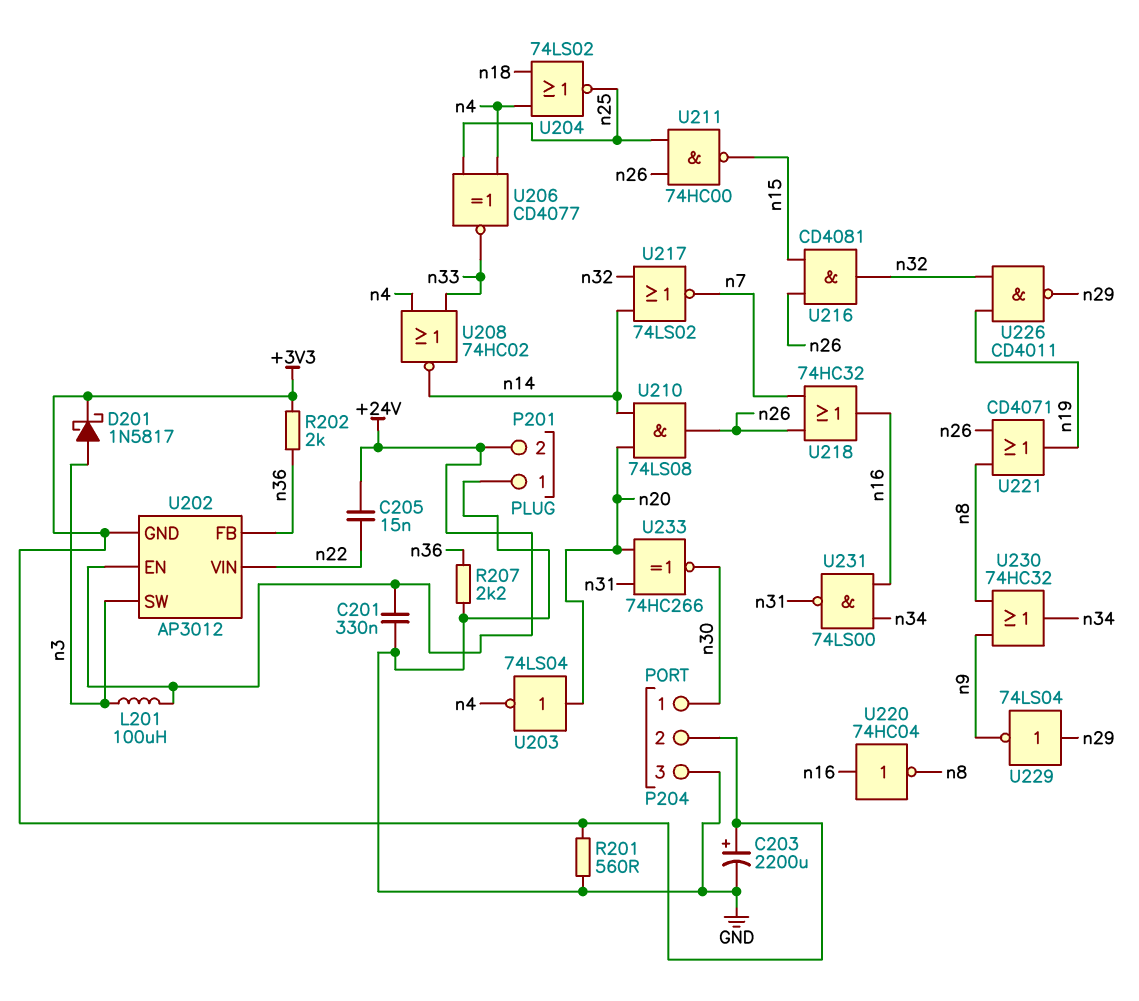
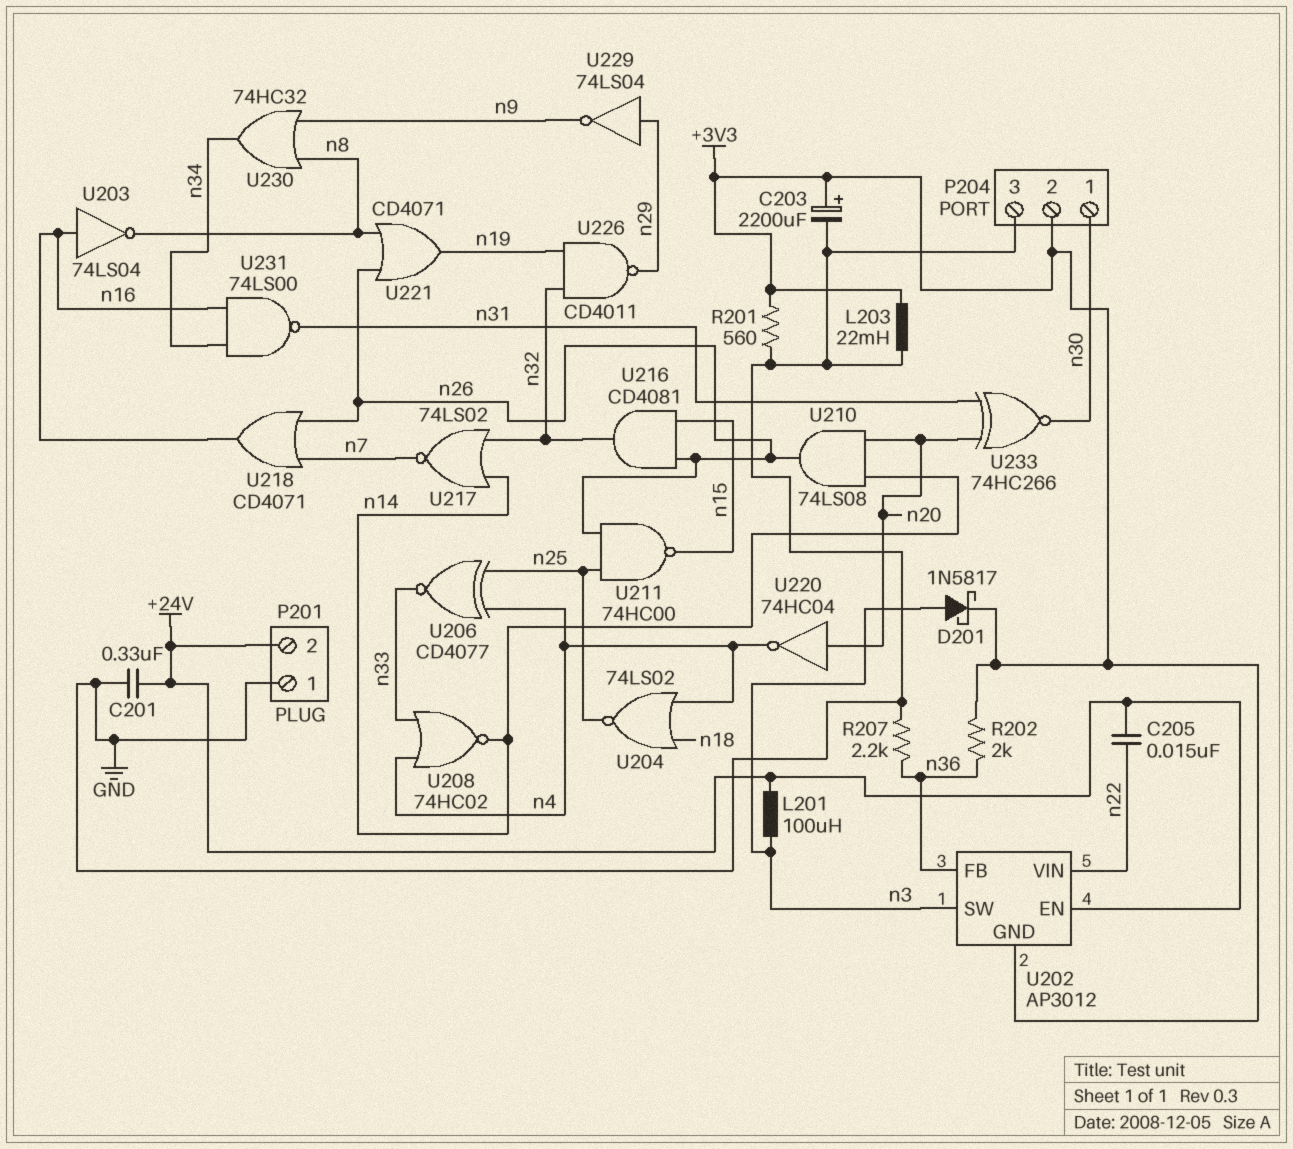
L203: none -> 22mH (+3V3, GND)
U203: NOT 74LS04 (in n20, out n4) -> NOT 74LS04 (in n16, out n8)
U218: OR 74HC32 (in n7, in n26, out n16) -> OR CD4071 (in n7, in n26, out n16)
U220: NOT 74HC04 (in n16, out n8) -> NOT 74HC04 (in n20, out n4)

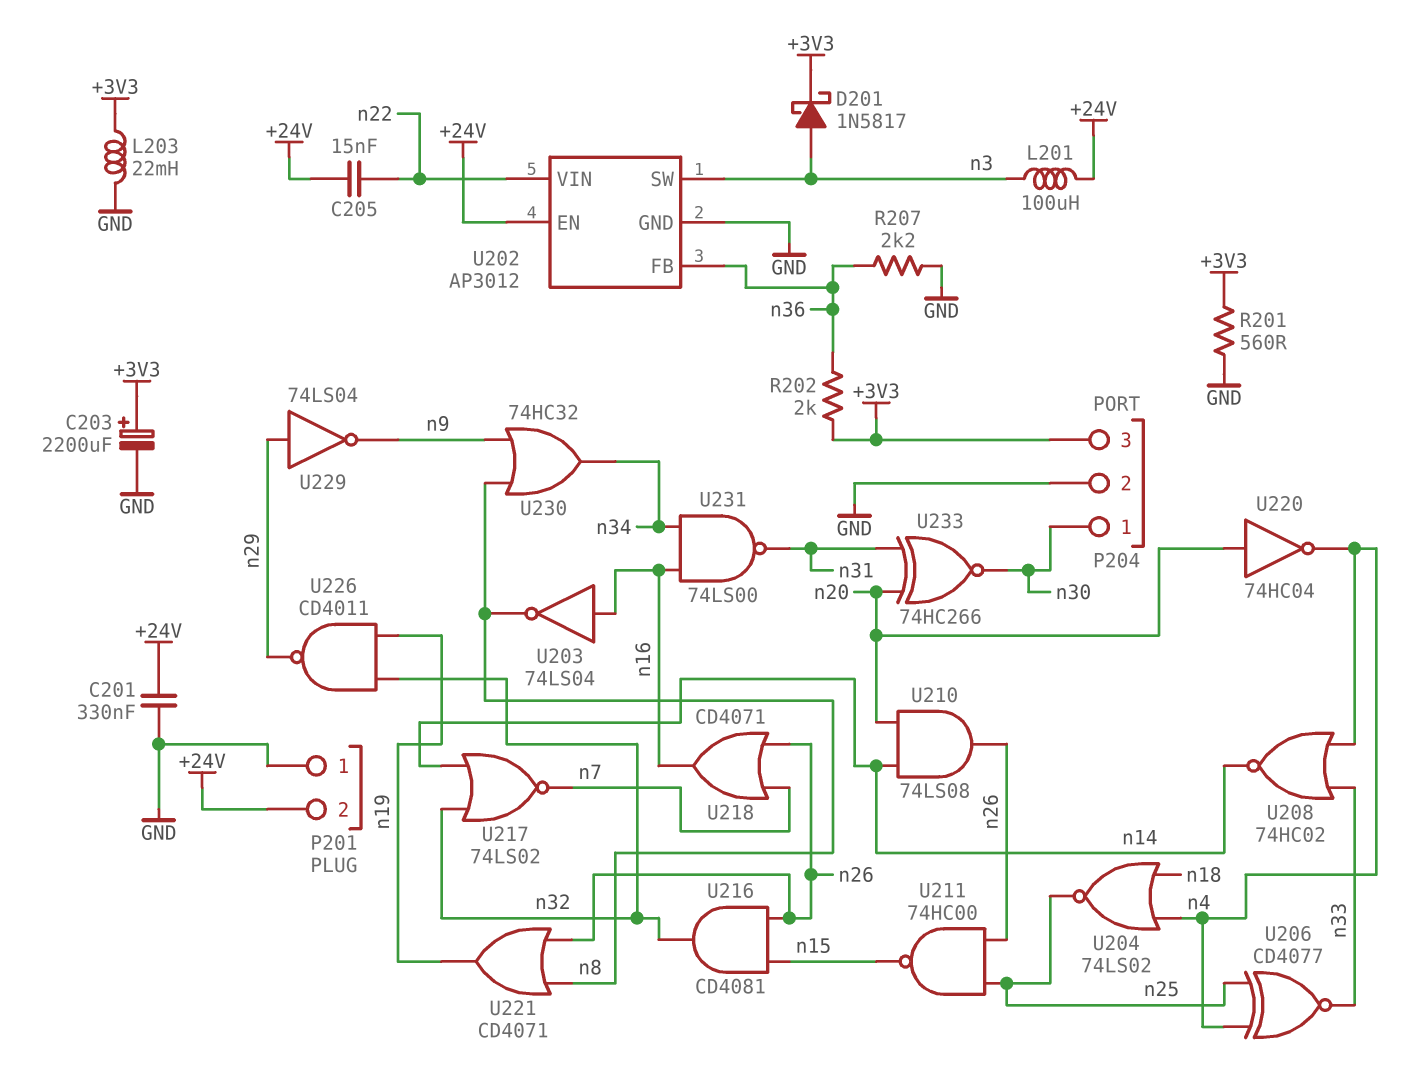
P204 pin 2: +3V3 -> GND
P204 pin 3: GND -> +3V3
U202 pin GND: +3V3 -> GND

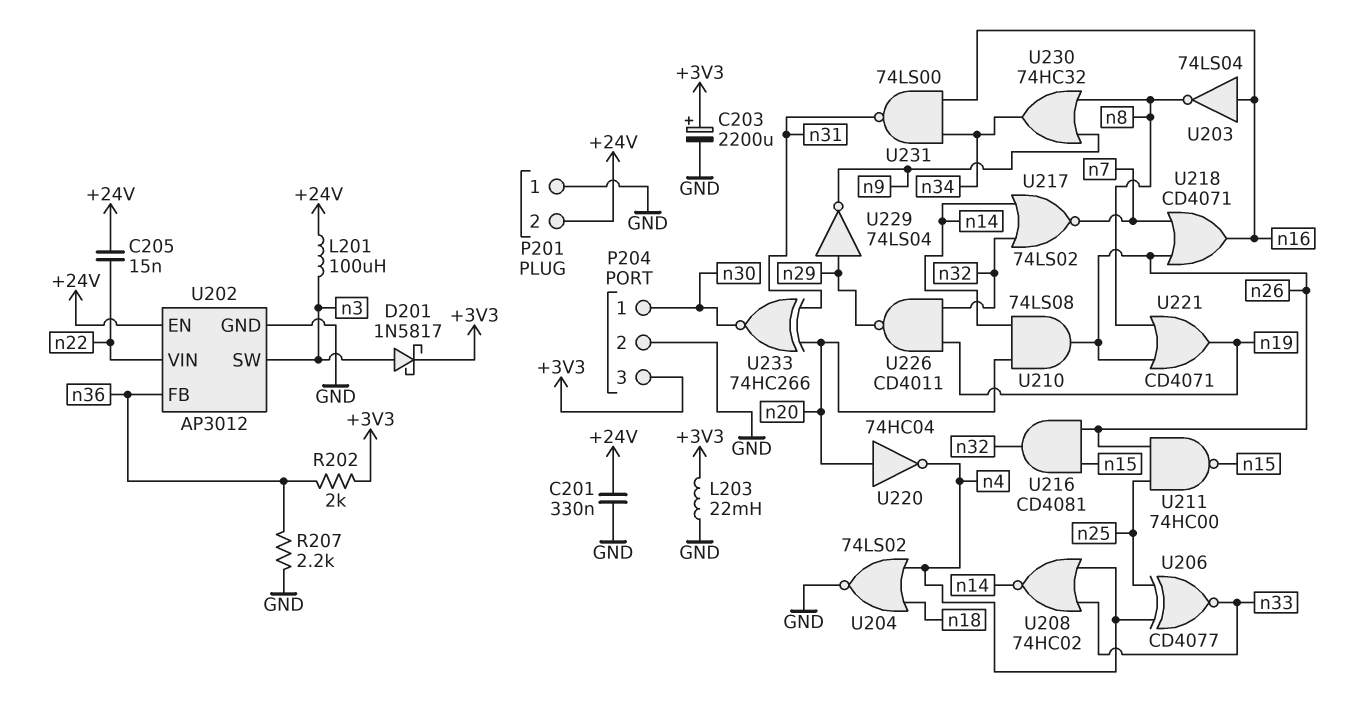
R201: 560 (+3V3, GND) -> none
U204: NOR 74LS02 (in n4, in n18, out n25) -> NOR 74LS02 (in n4, in n18, out GND)

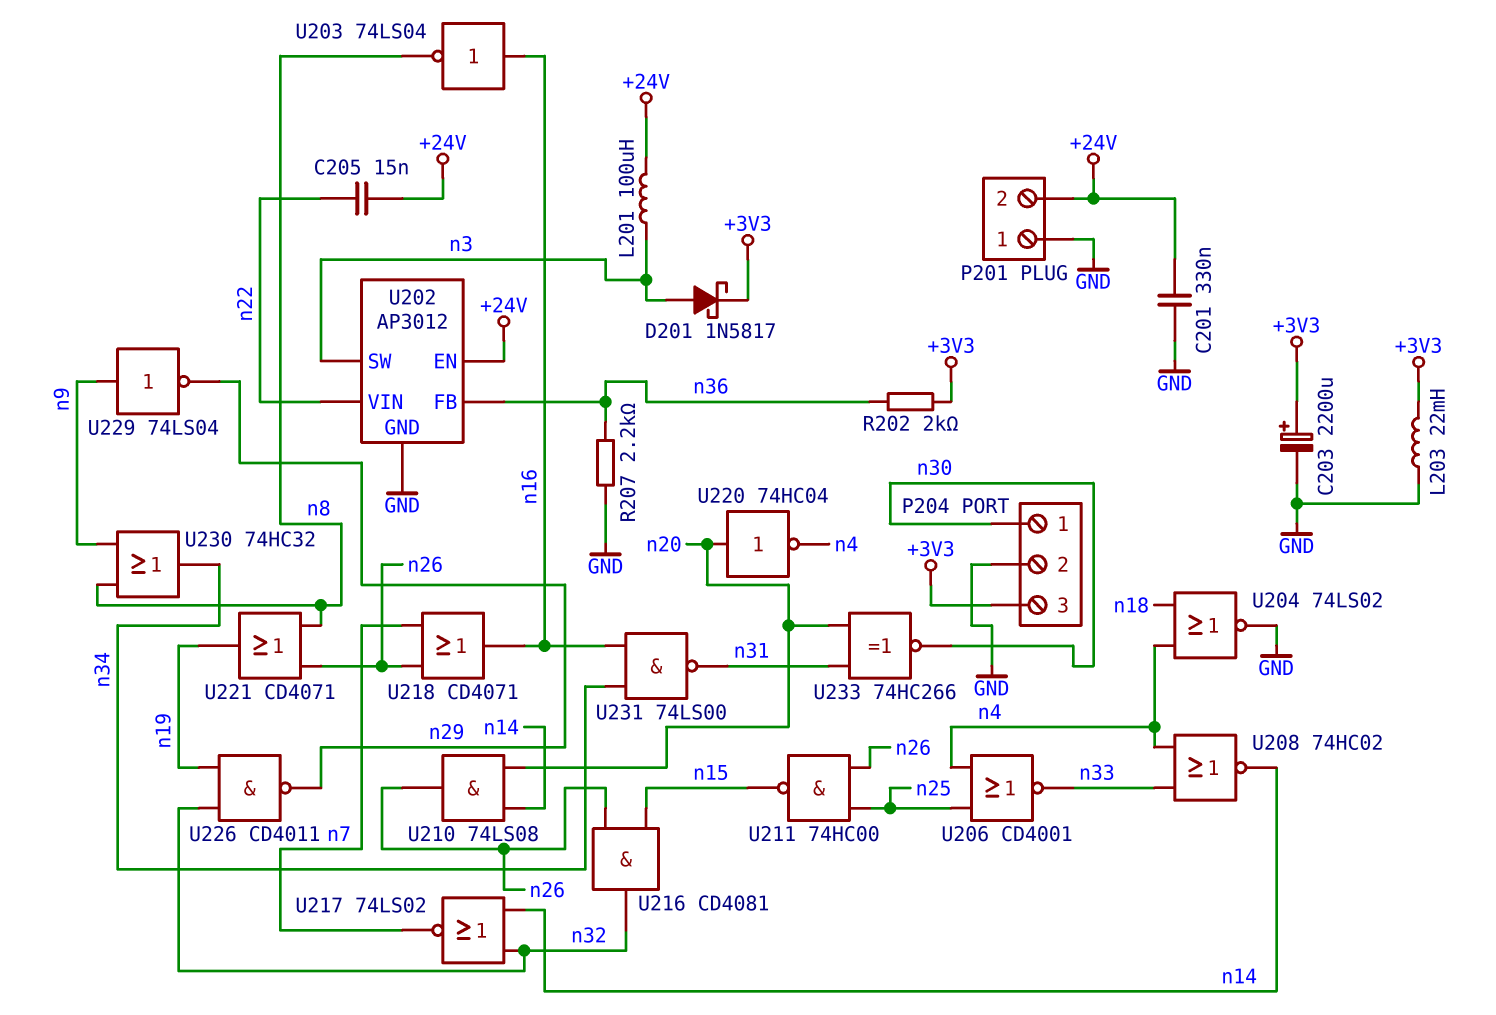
U206: XNOR CD4077 (in n4, in n25, out n33) -> NOR CD4001 (in n4, in n25, out n33)
U229: NOT 74LS04 (in n29, out n9) -> NOT 74LS04 (in n9, out n29)

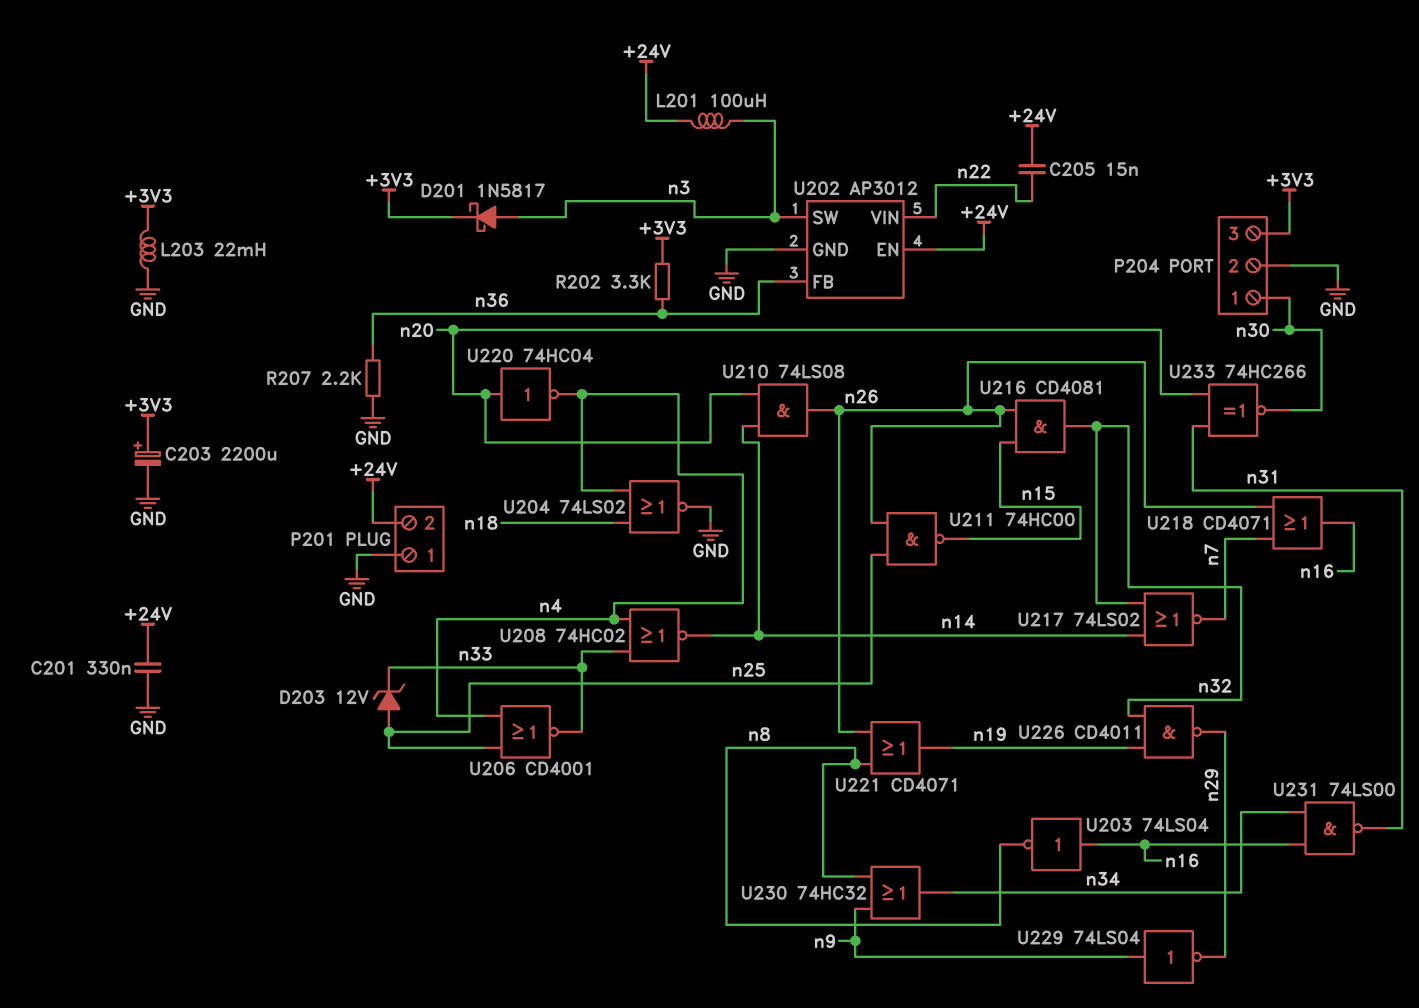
D203: none -> zener 12V (A n25, K n33)
R202: 2k (+3V3, n36) -> 3.3k (+3V3, n36)

